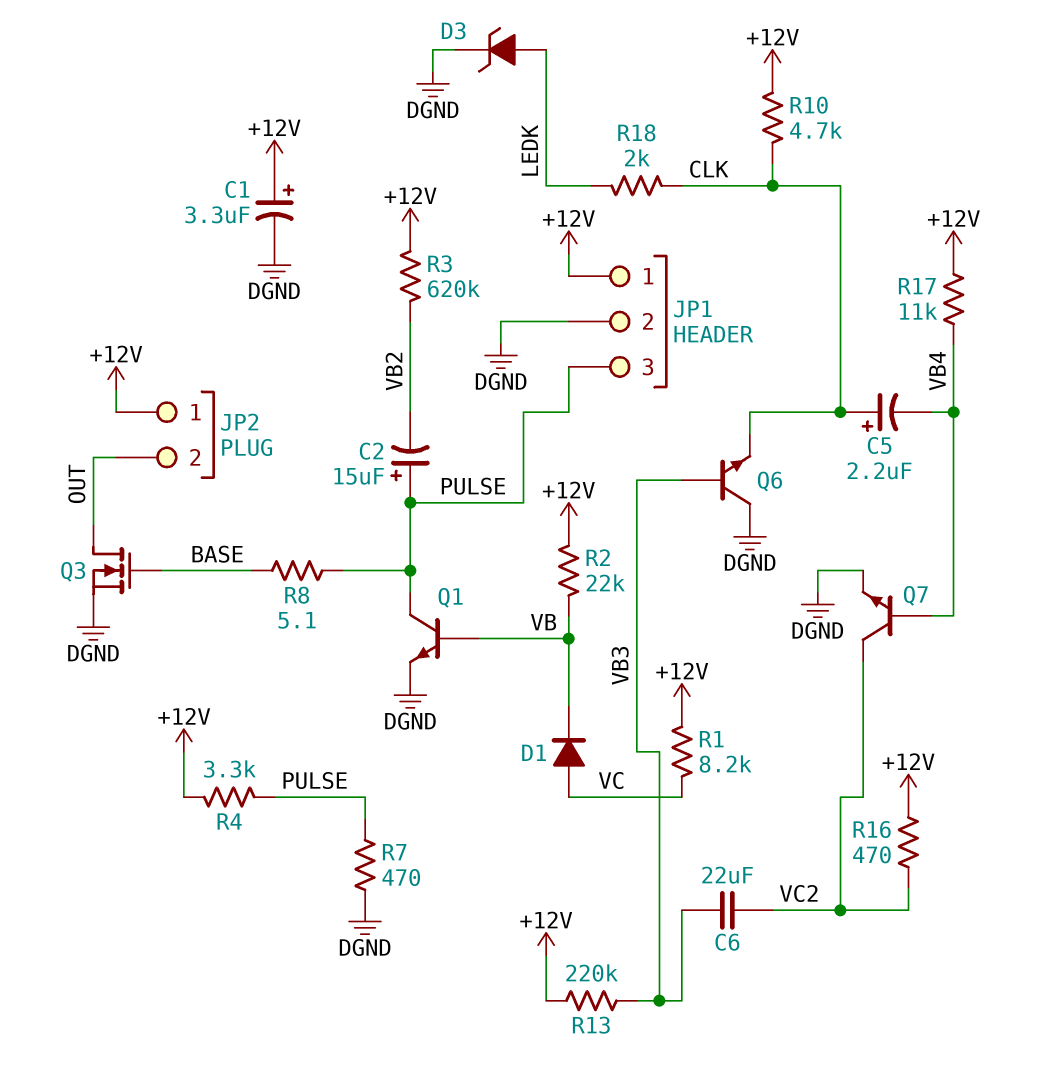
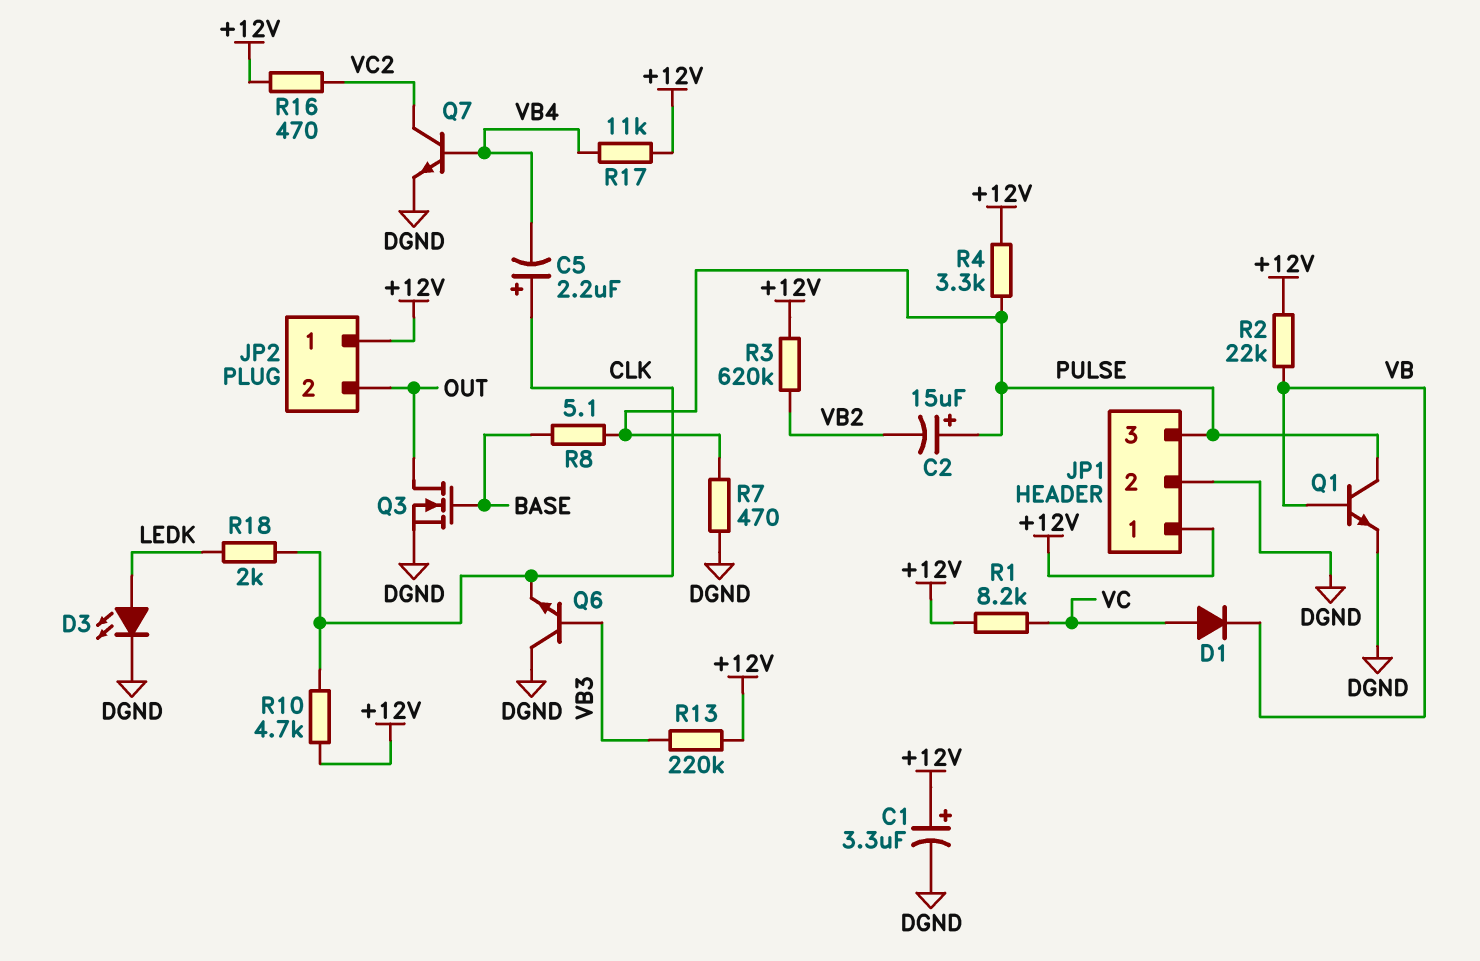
C6: 22uF (VB3, VC2) -> none
D3: zener (A LEDK, K DGND) -> LED (A LEDK, K DGND)

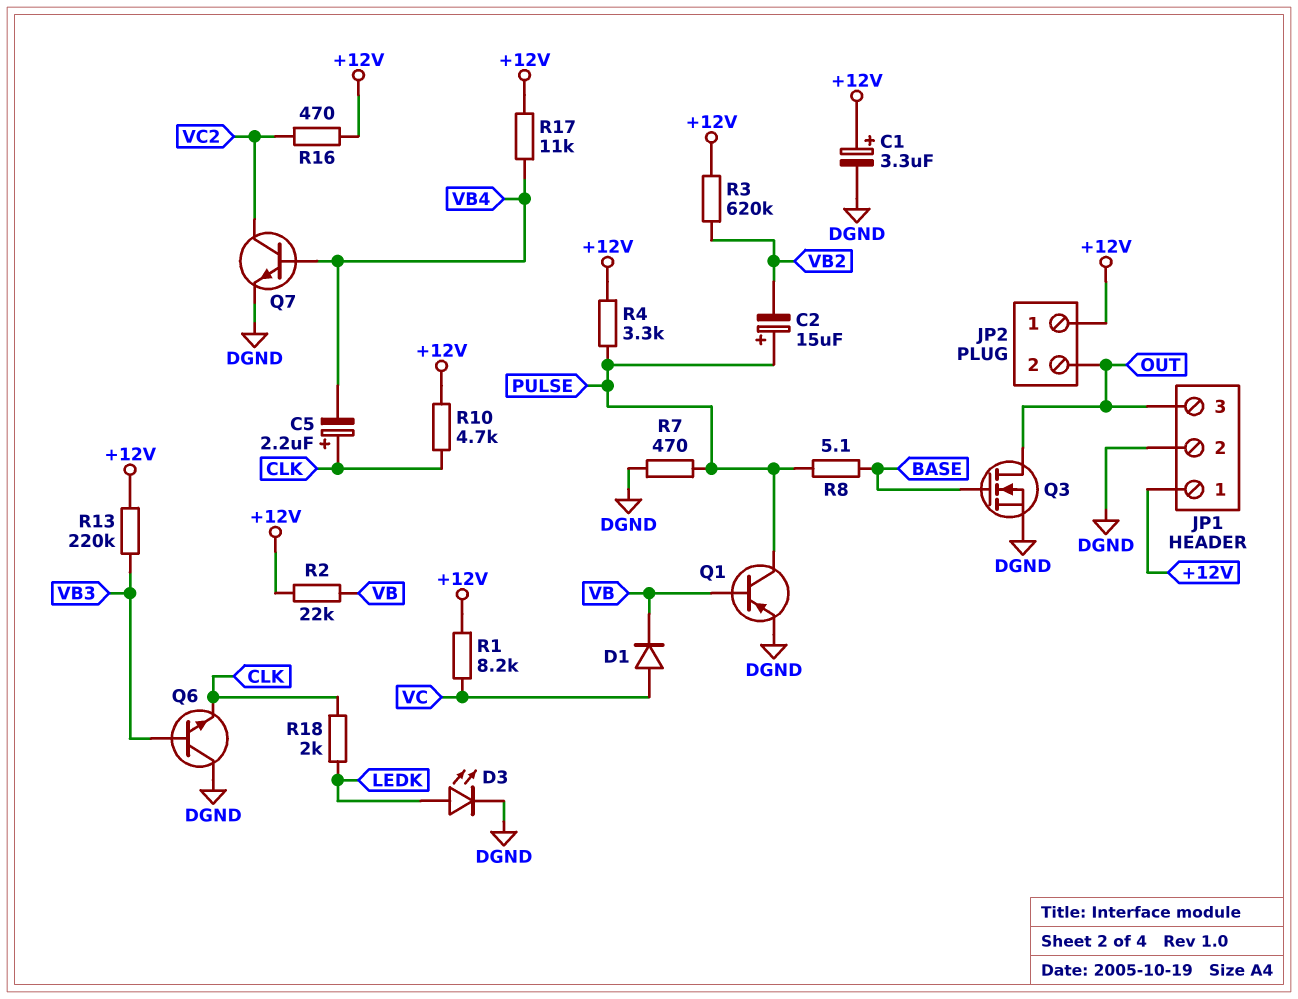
JP1 pin 3: PULSE -> OUT
Q1: NPN (B VB, C PULSE, E DGND) -> PNP (B VB, C PULSE, E DGND)

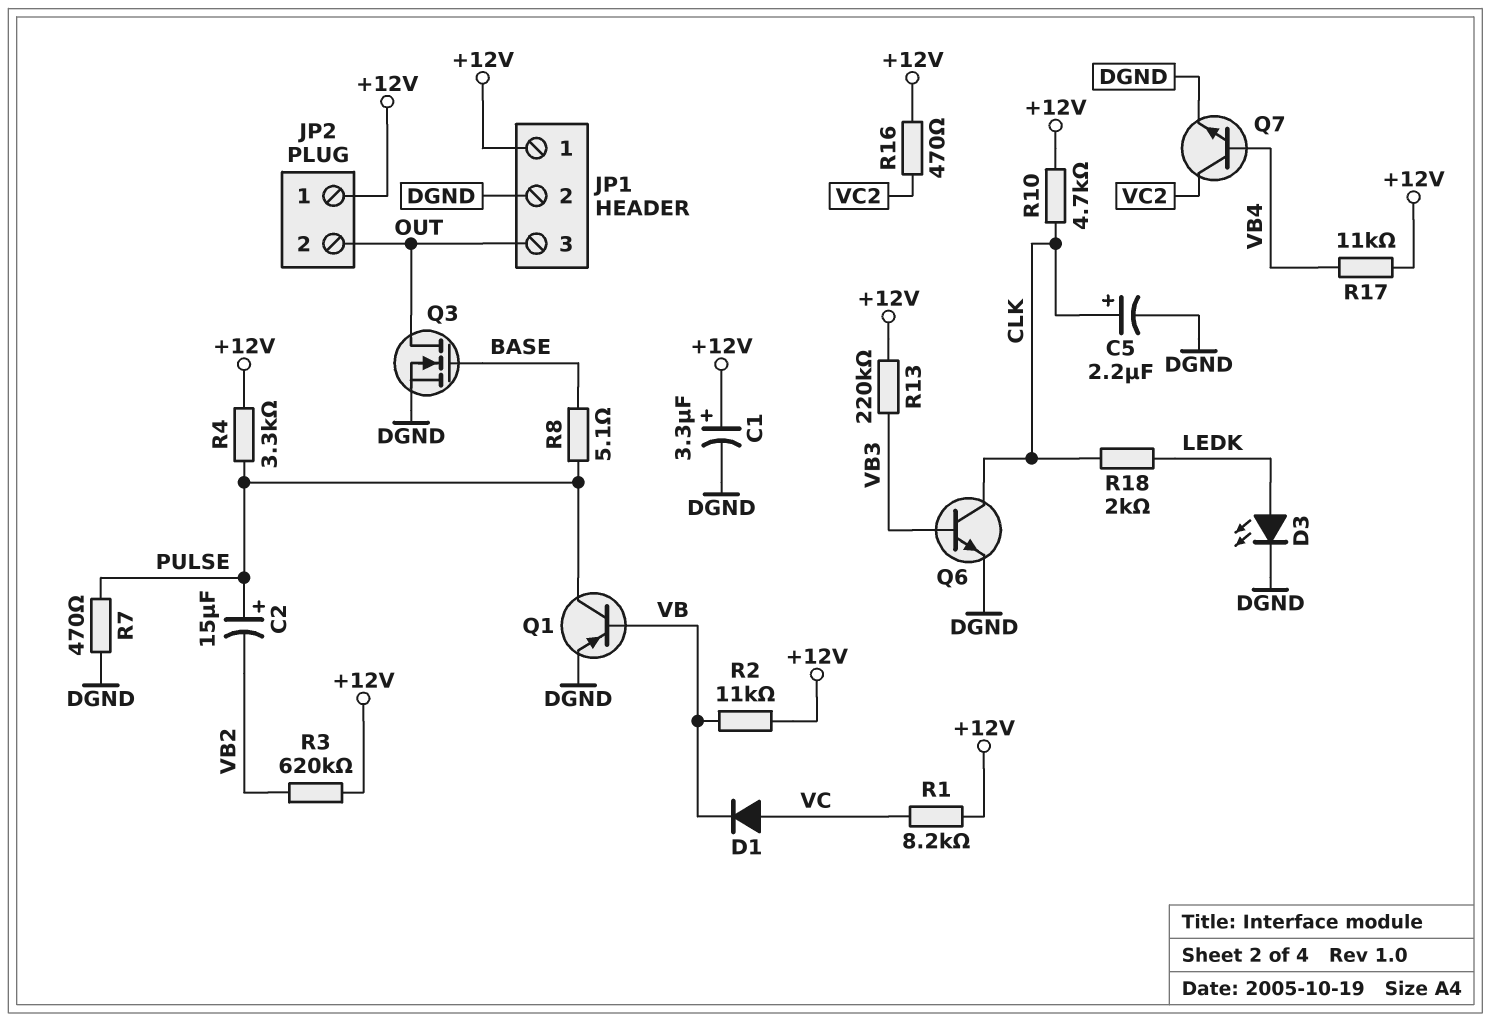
C5: 2.2uF (plus CLK, minus VB4) -> 2.2uF (plus CLK, minus DGND)
Q6: NPN (B VB3, C DGND, E CLK) -> NPN (B VB3, C CLK, E DGND)
R2: 22k (+12V, VB) -> 11k (+12V, VB)

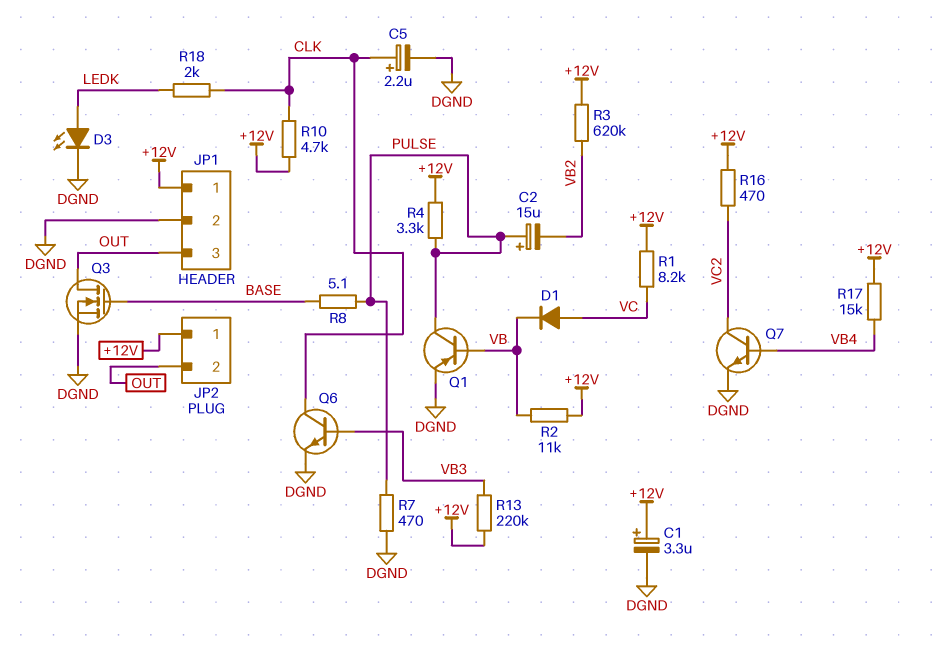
R17: 11k (+12V, VB4) -> 15k (+12V, VB4)

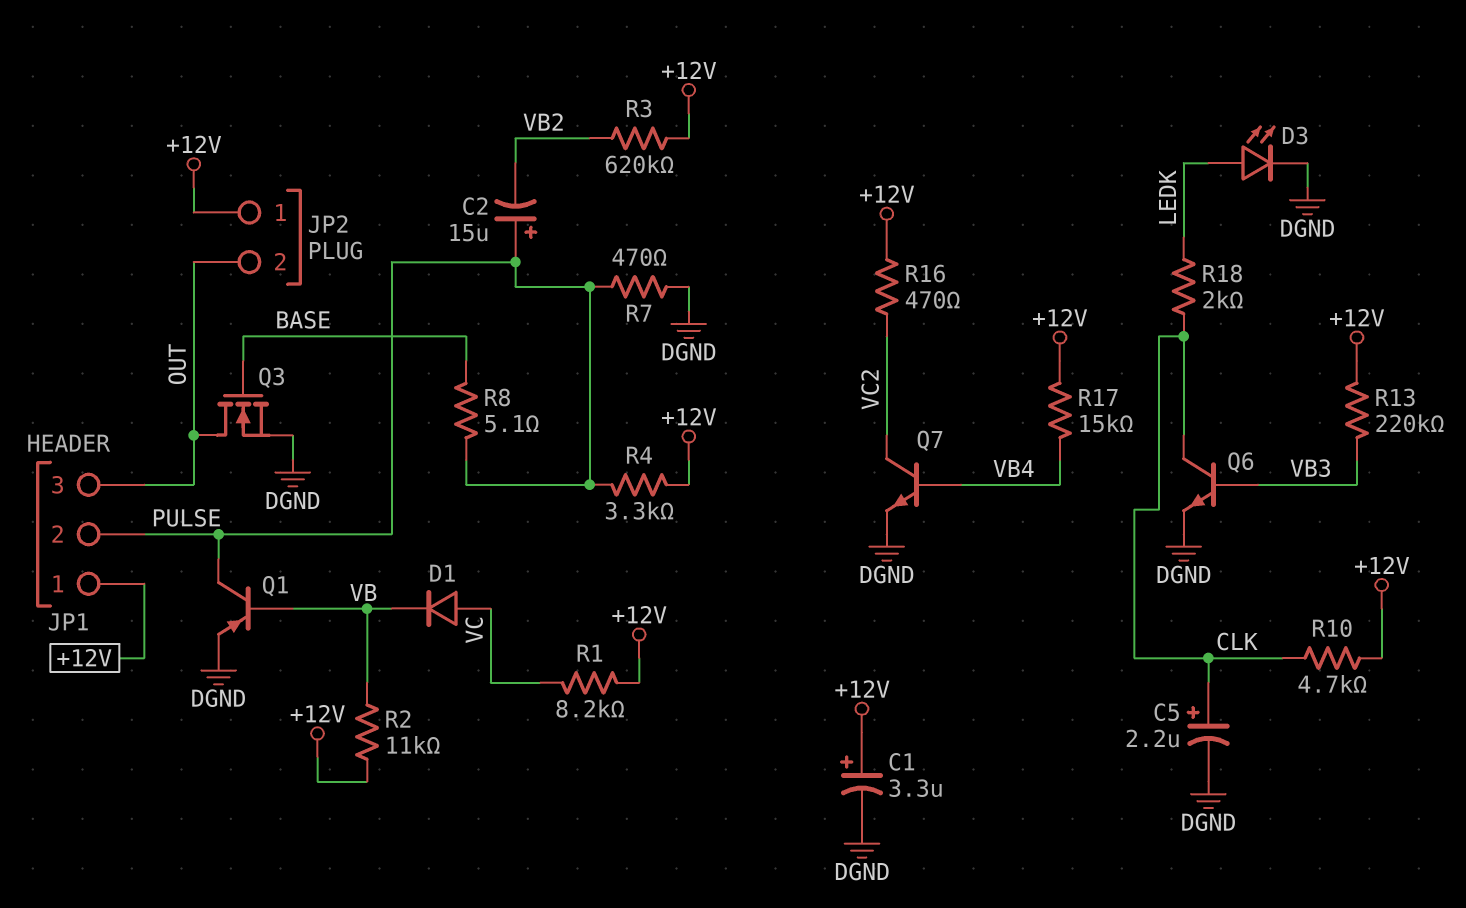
JP1 pin 2: DGND -> PULSE

